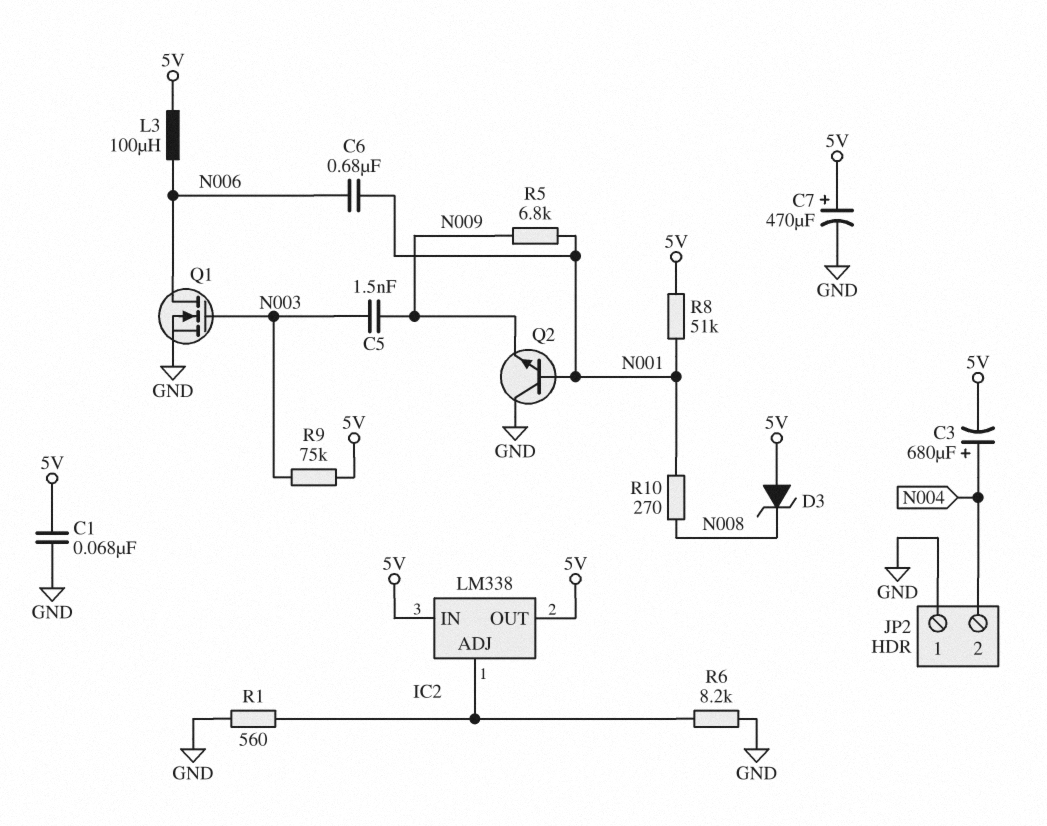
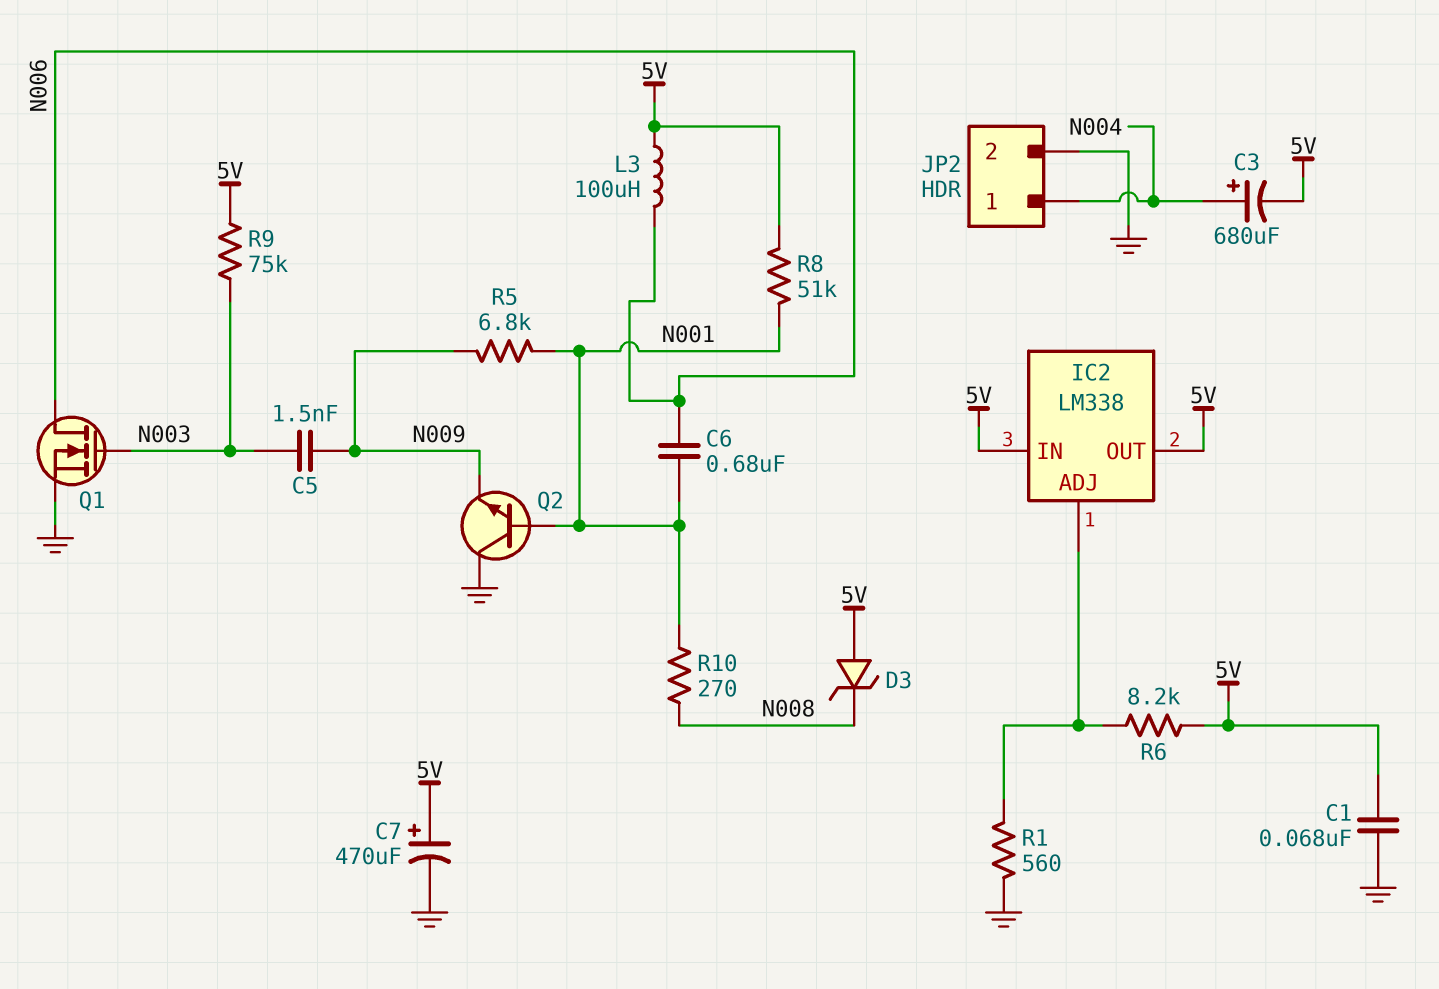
JP2 pin 1: GND -> N004
JP2 pin 2: N004 -> GND
R6: 8.2k (GND, IC2/ADJ) -> 8.2k (5V, IC2/ADJ)

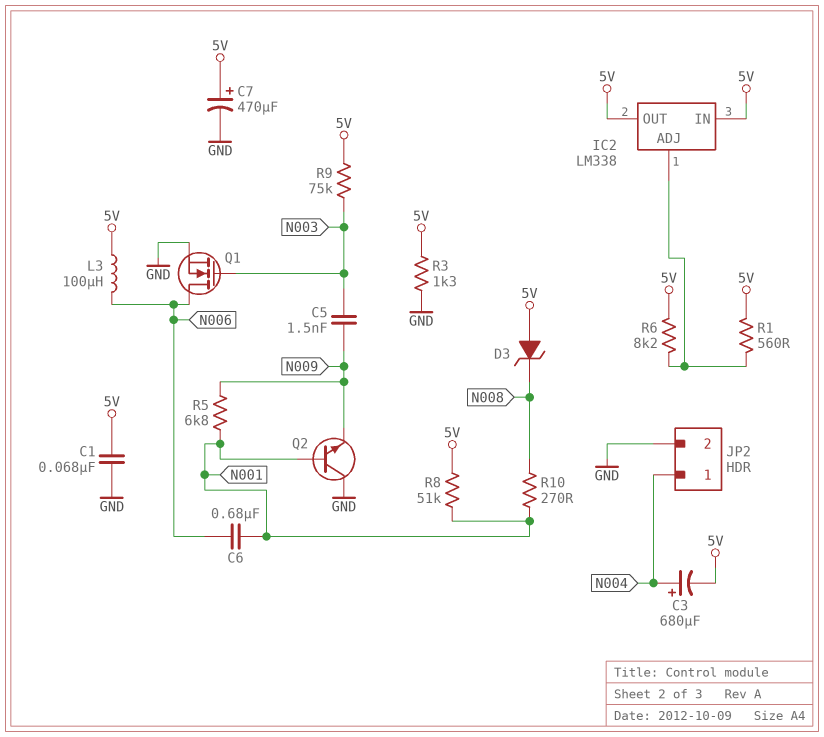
R1: 560 (GND, IC2/ADJ) -> 560 (5V, IC2/ADJ)
R3: none -> 1.3k (5V, GND)

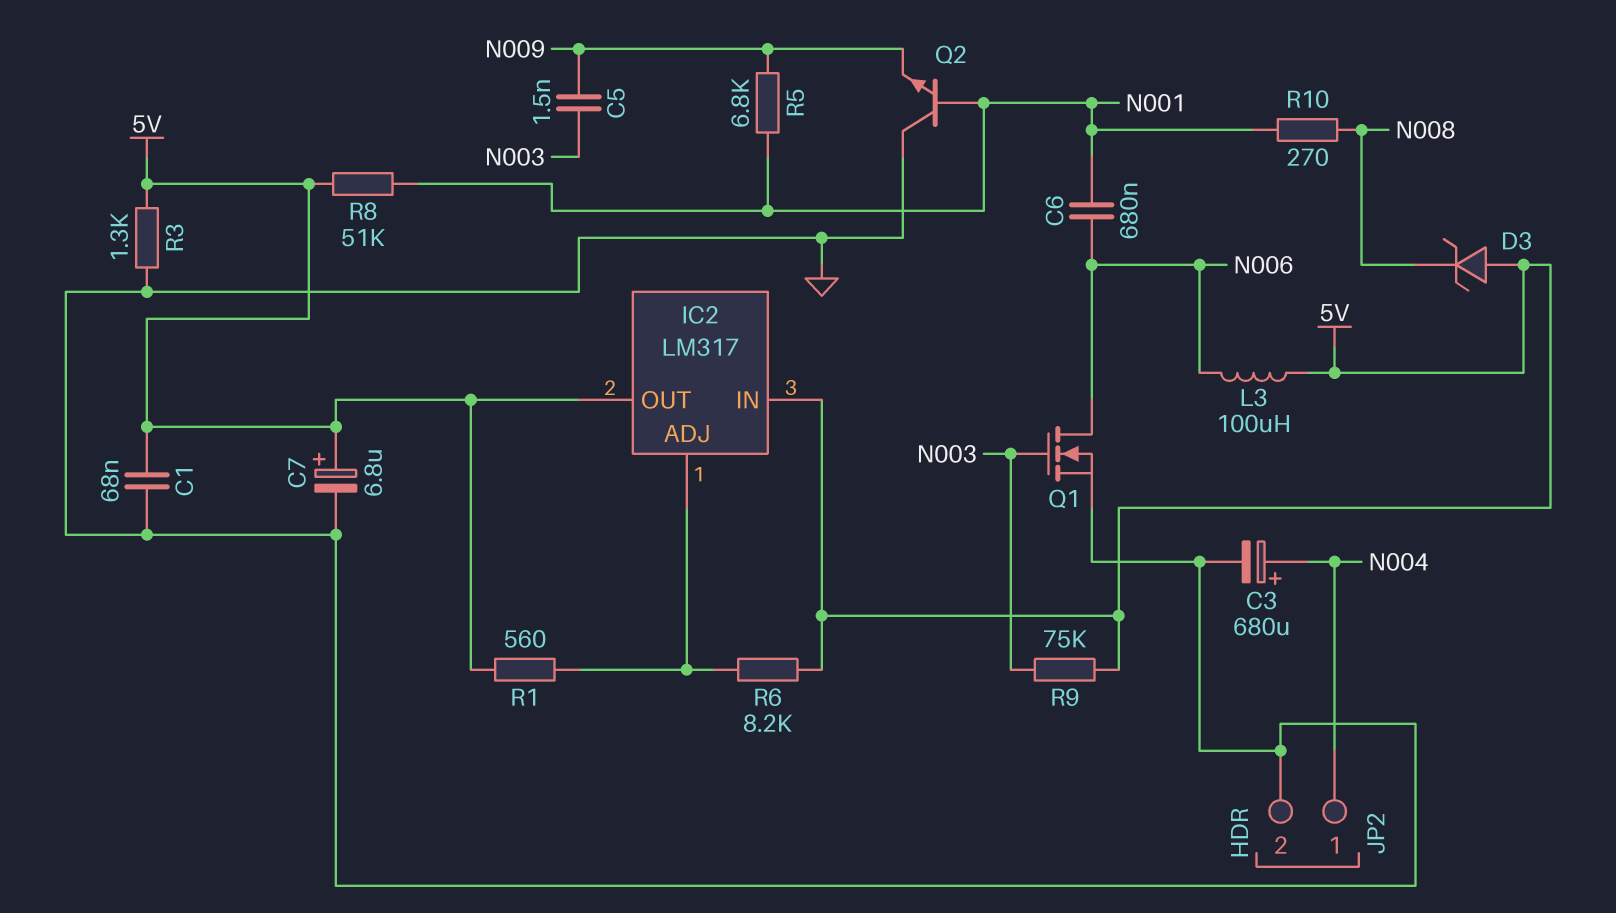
C3: 680uF (plus N004, minus 5V) -> 680uF (plus N004, minus GND)
C7: 470uF (plus 5V, minus GND) -> 6.8uF (plus 5V, minus GND)
IC2: LM338 -> LM317

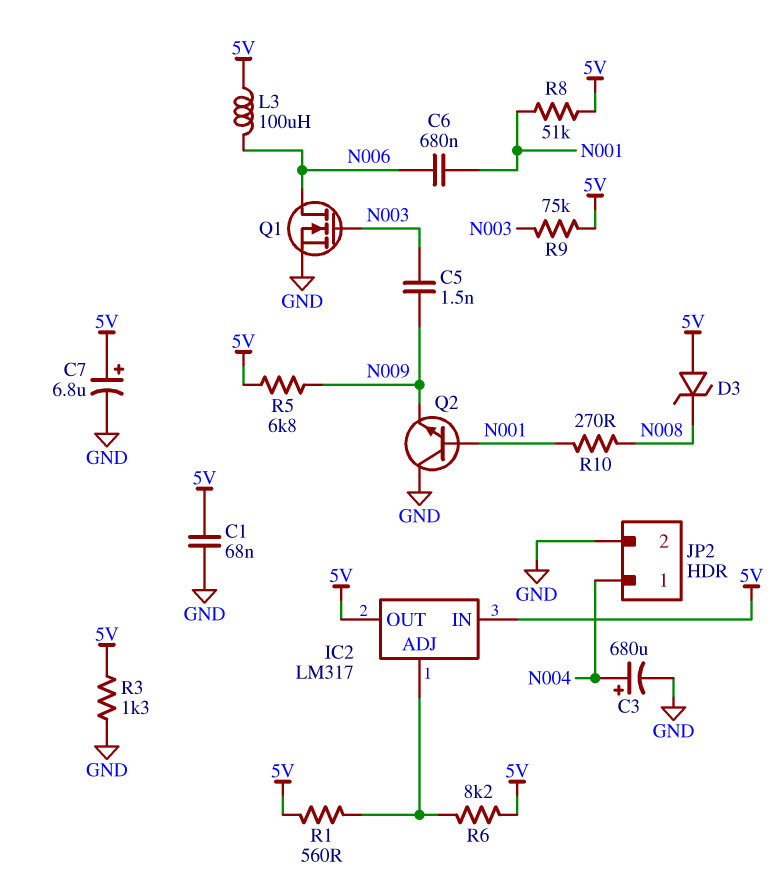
R5: 6.8k (N001, N009) -> 6.8k (5V, N009)

